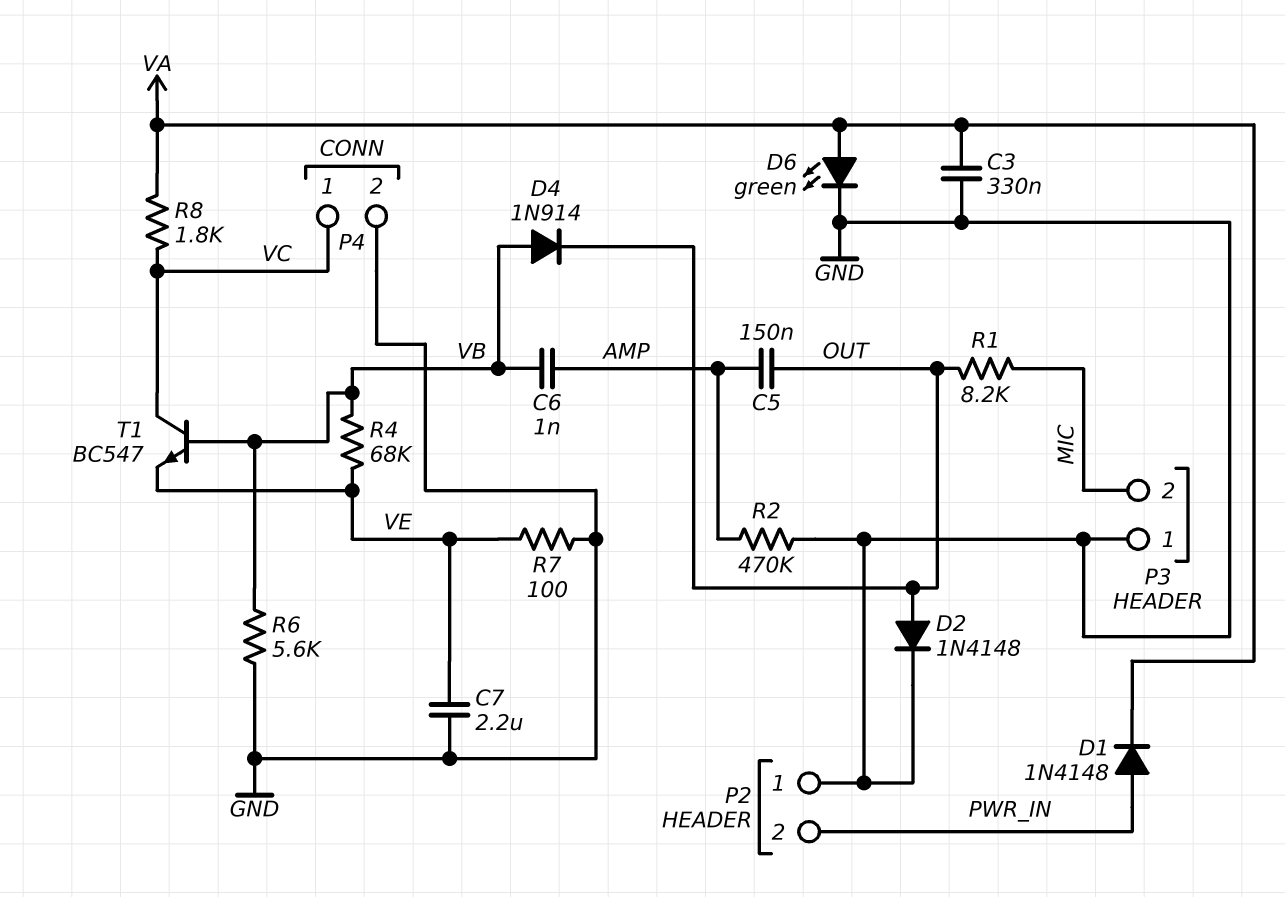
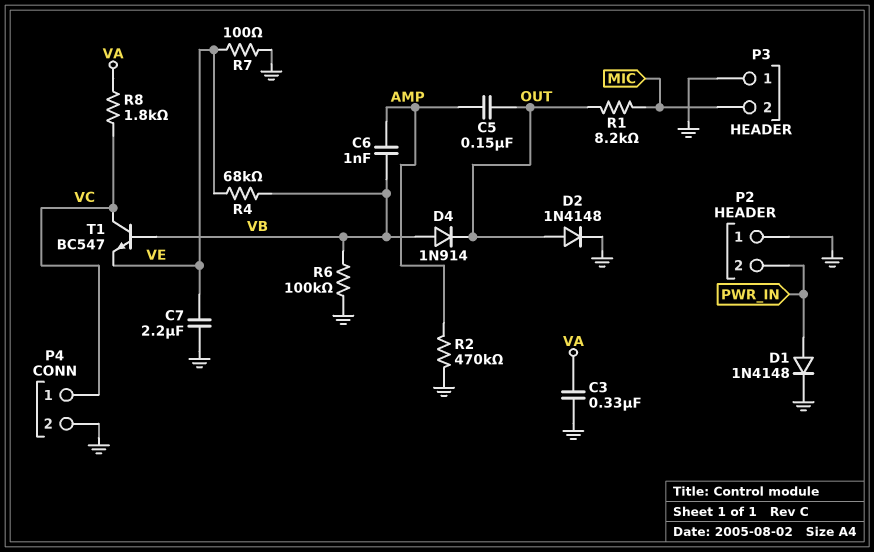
D1: diode 1N4148 (A PWR_IN, K VA) -> diode 1N4148 (A PWR_IN, K GND)
D6: LED green (A VA, K GND) -> none
R6: 5.6k (GND, VB) -> 100k (GND, VB)

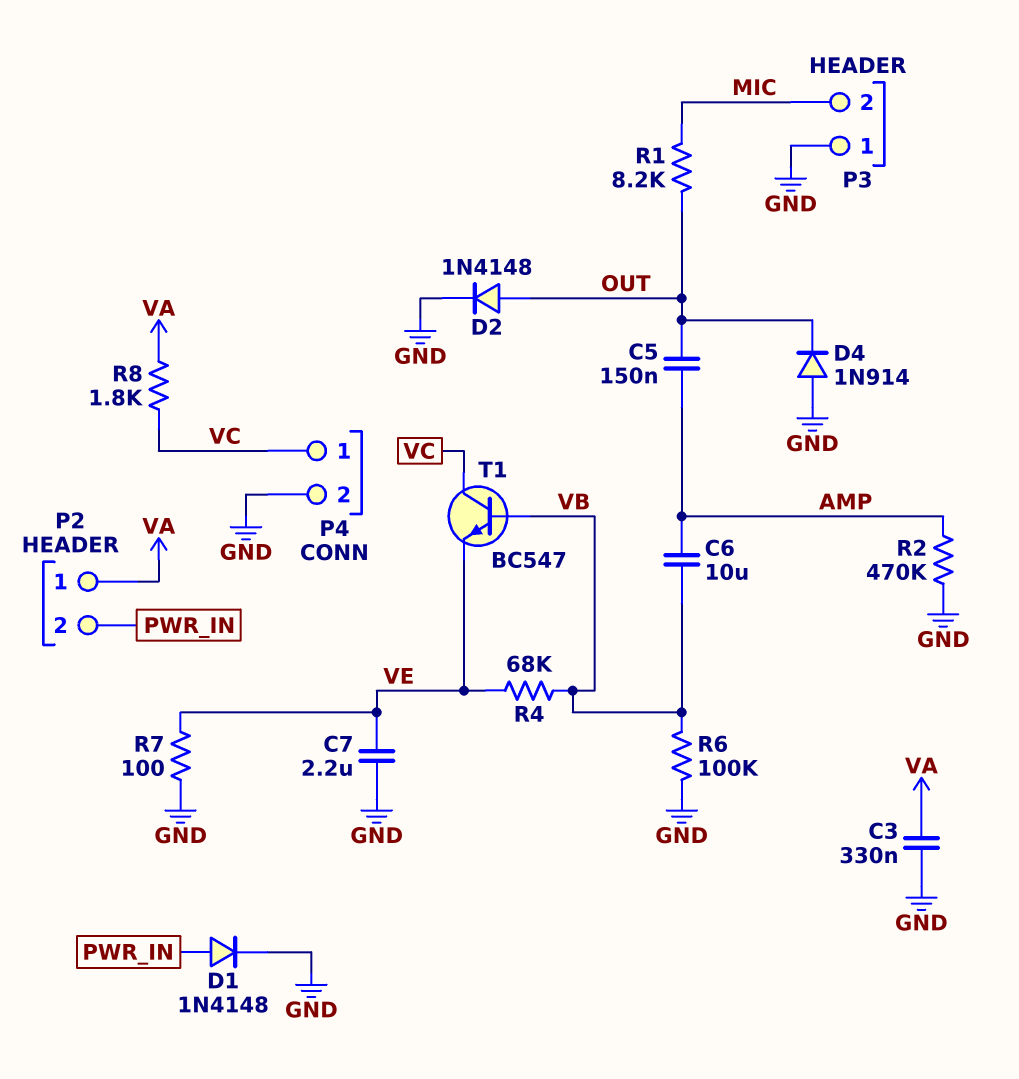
C6: 1nF (AMP, VB) -> 10uF (AMP, VB)
D4: diode 1N914 (A VB, K OUT) -> diode 1N914 (A GND, K OUT)
P2 pin 1: GND -> VA

